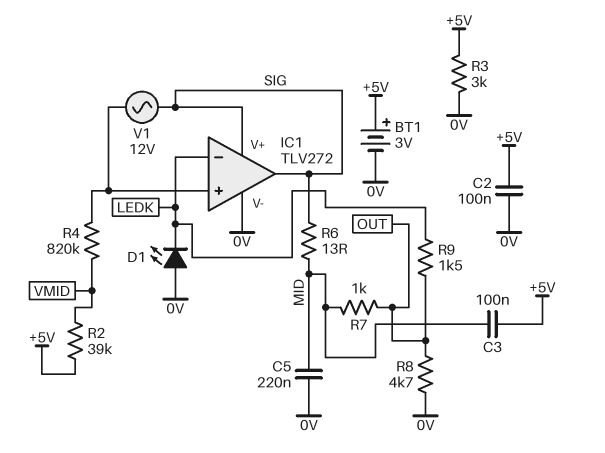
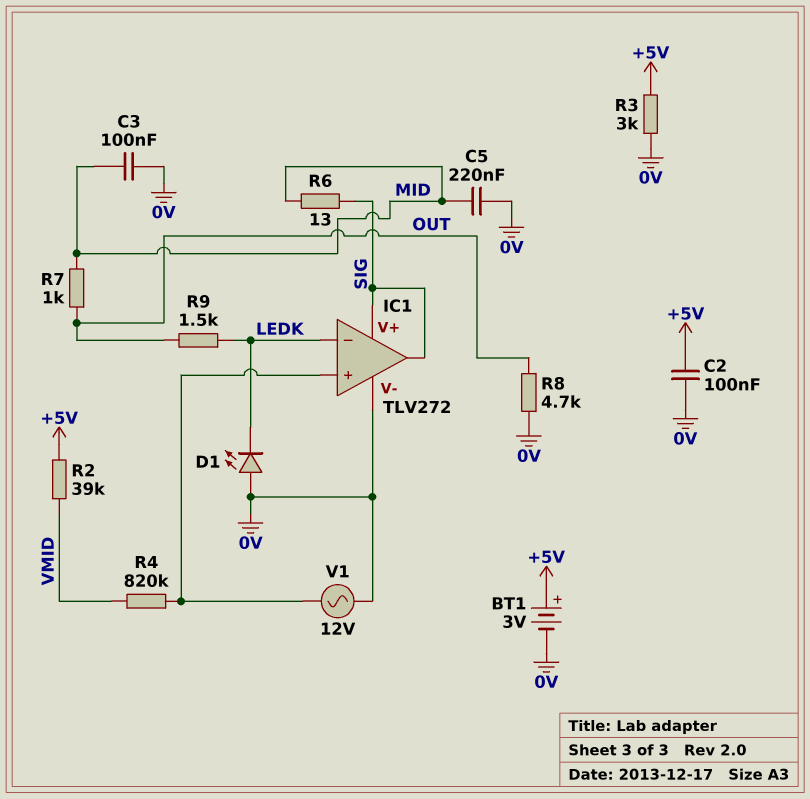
C3: 100nF (+5V, MID) -> 100nF (0V, MID)
V1: AC 12V (IC1/in+, SIG) -> AC 12V (0V, IC1/in+)

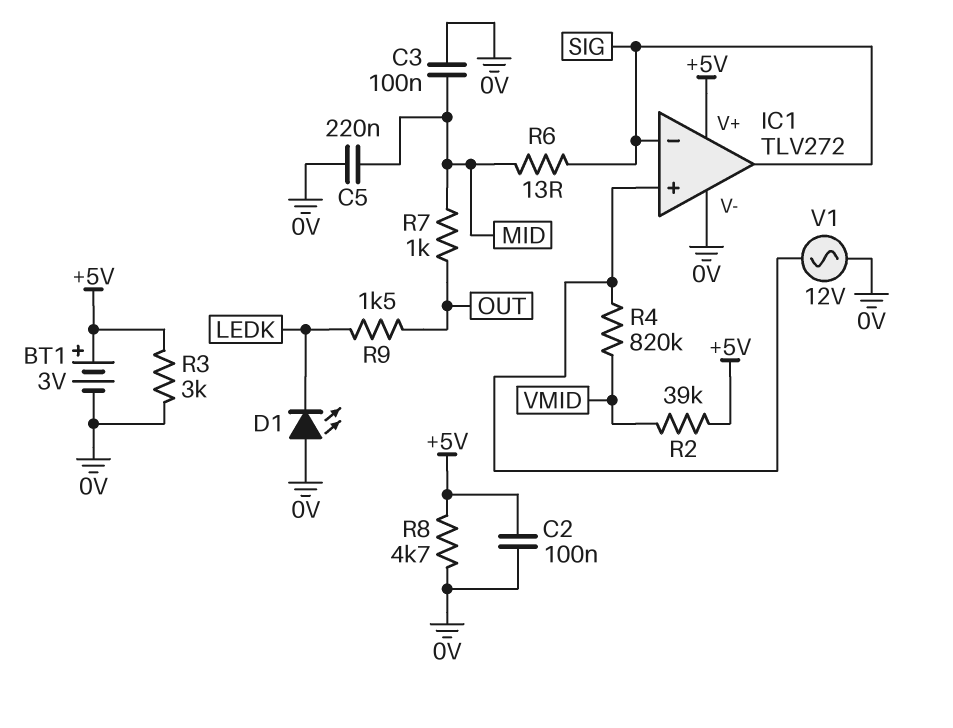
IC1 pin V+: SIG -> +5V
IC1 pin in-: LEDK -> SIG
R8: 4.7k (0V, OUT) -> 4.7k (+5V, 0V)

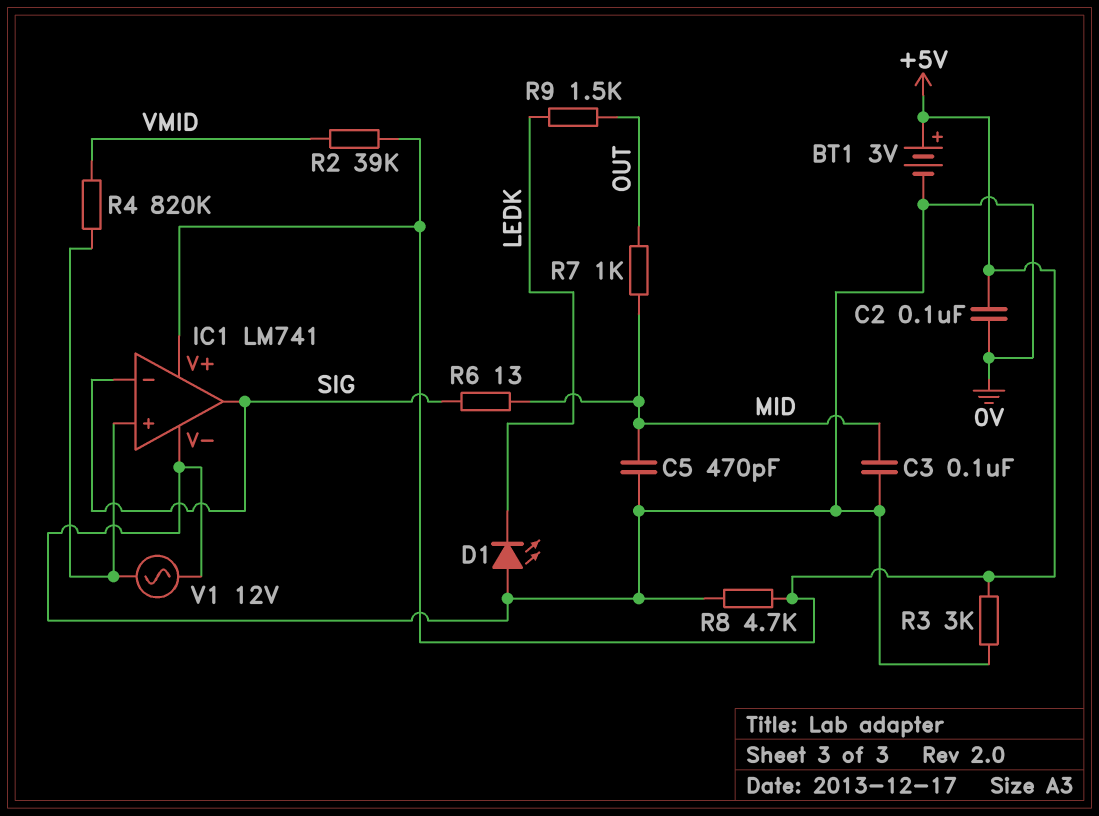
C5: 220nF (0V, MID) -> 470pF (0V, MID)
IC1: TLV272 -> LM741

